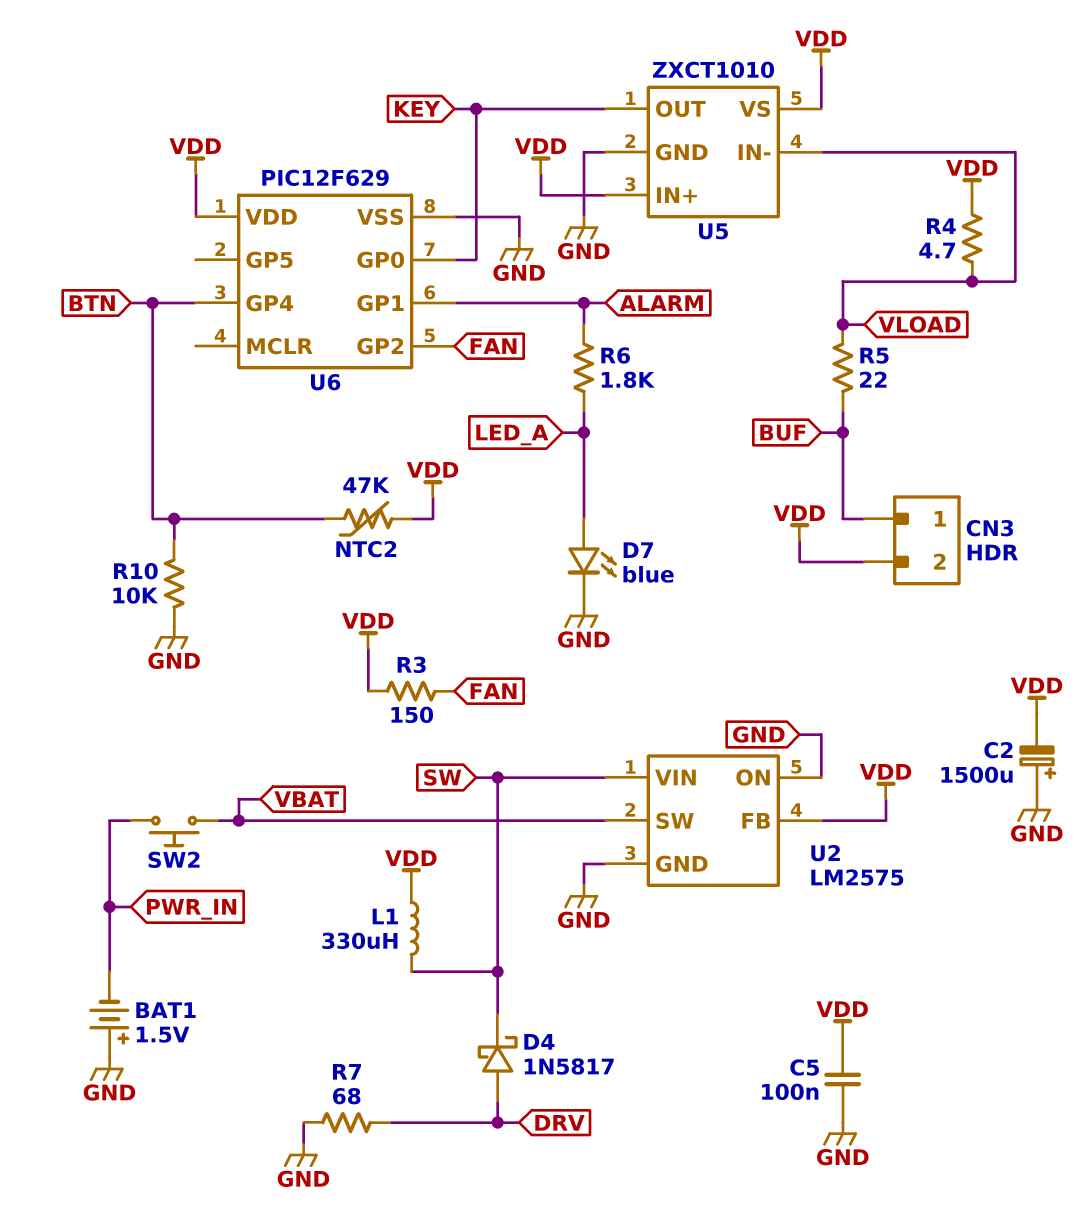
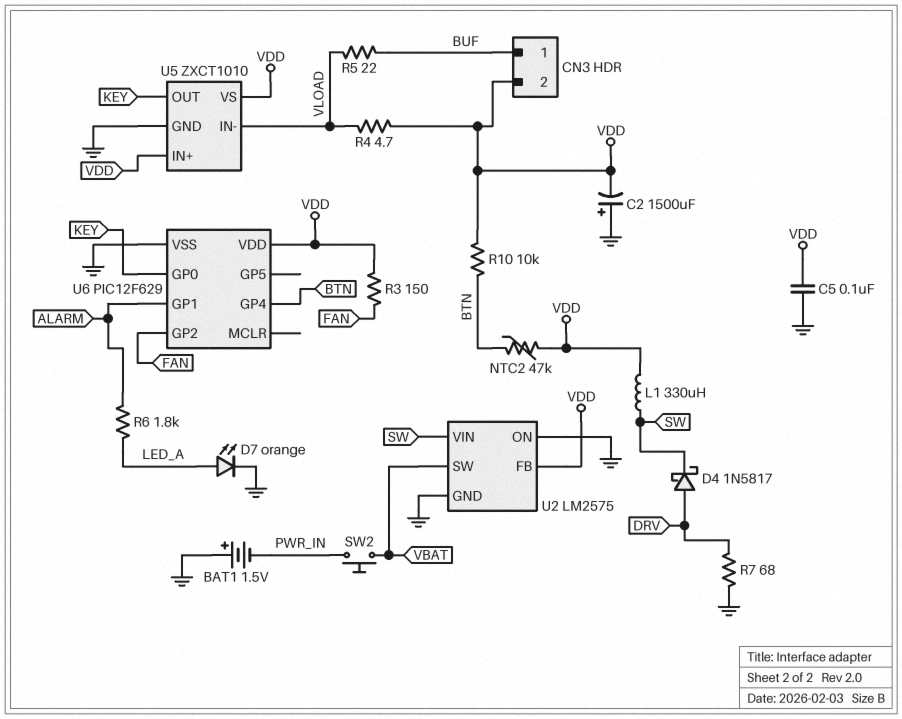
D7: LED blue (A LED_A, K GND) -> LED orange (A LED_A, K GND)
R10: 10k (BTN, GND) -> 10k (BTN, VDD)

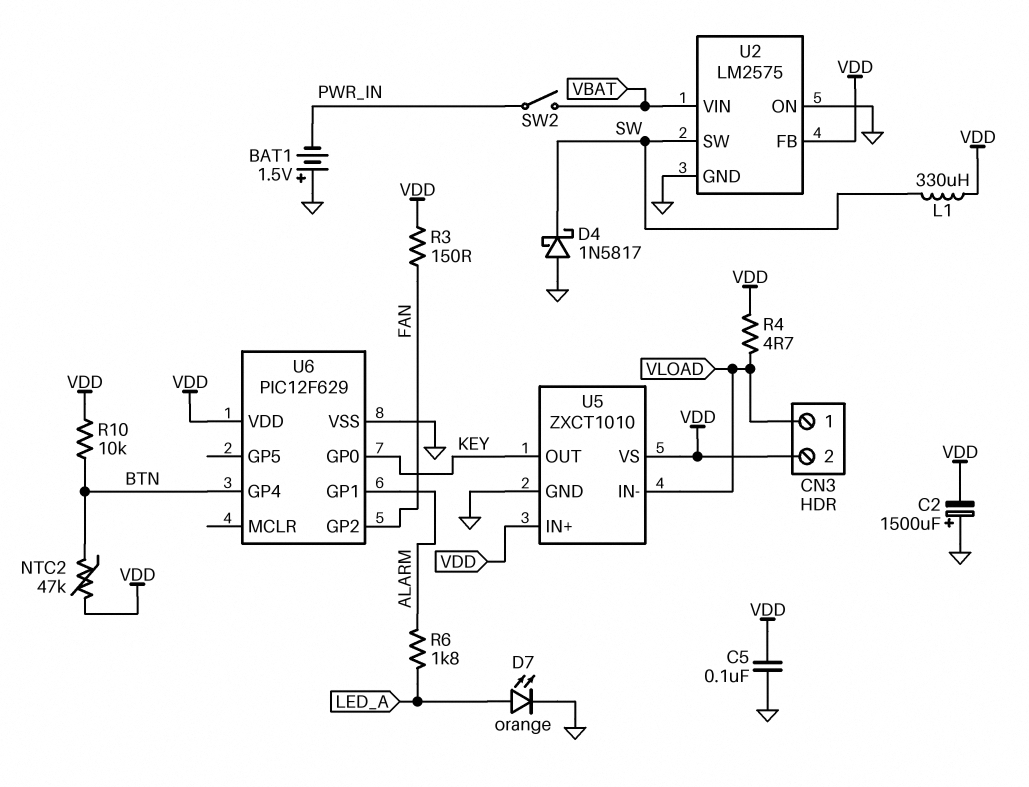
CN3 pin 1: BUF -> VLOAD
D4: schottky 1N5817 (A DRV, K SW) -> schottky 1N5817 (A GND, K SW)
R5: 22 (BUF, VLOAD) -> none
R7: 68 (DRV, GND) -> none
SW2: button (PWR_IN, VBAT) -> switch (PWR_IN, VBAT)
U2 pin SW: VBAT -> SW
U2 pin VIN: SW -> VBAT

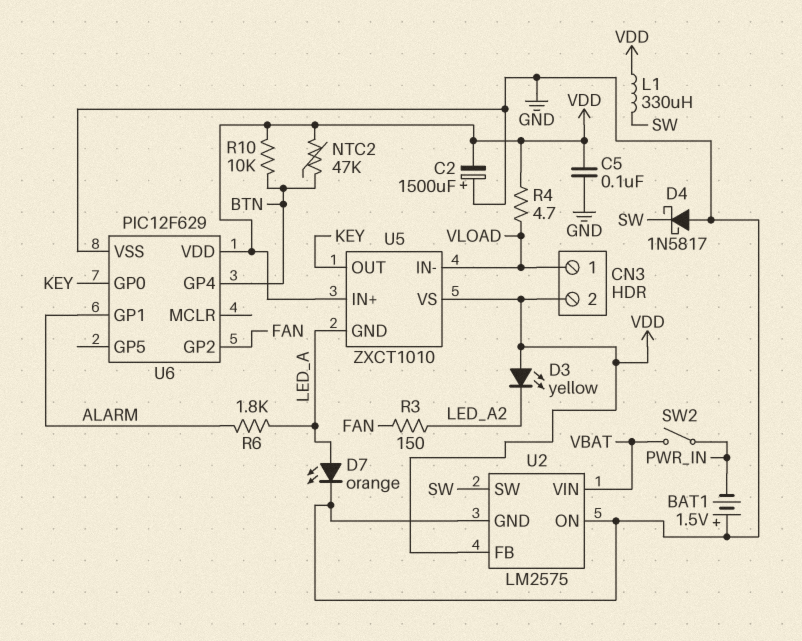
D3: none -> LED yellow (A VDD, K LED_A2)
R3: 150 (FAN, VDD) -> 150 (FAN, LED_A2)
U5 pin GND: GND -> LED_A

